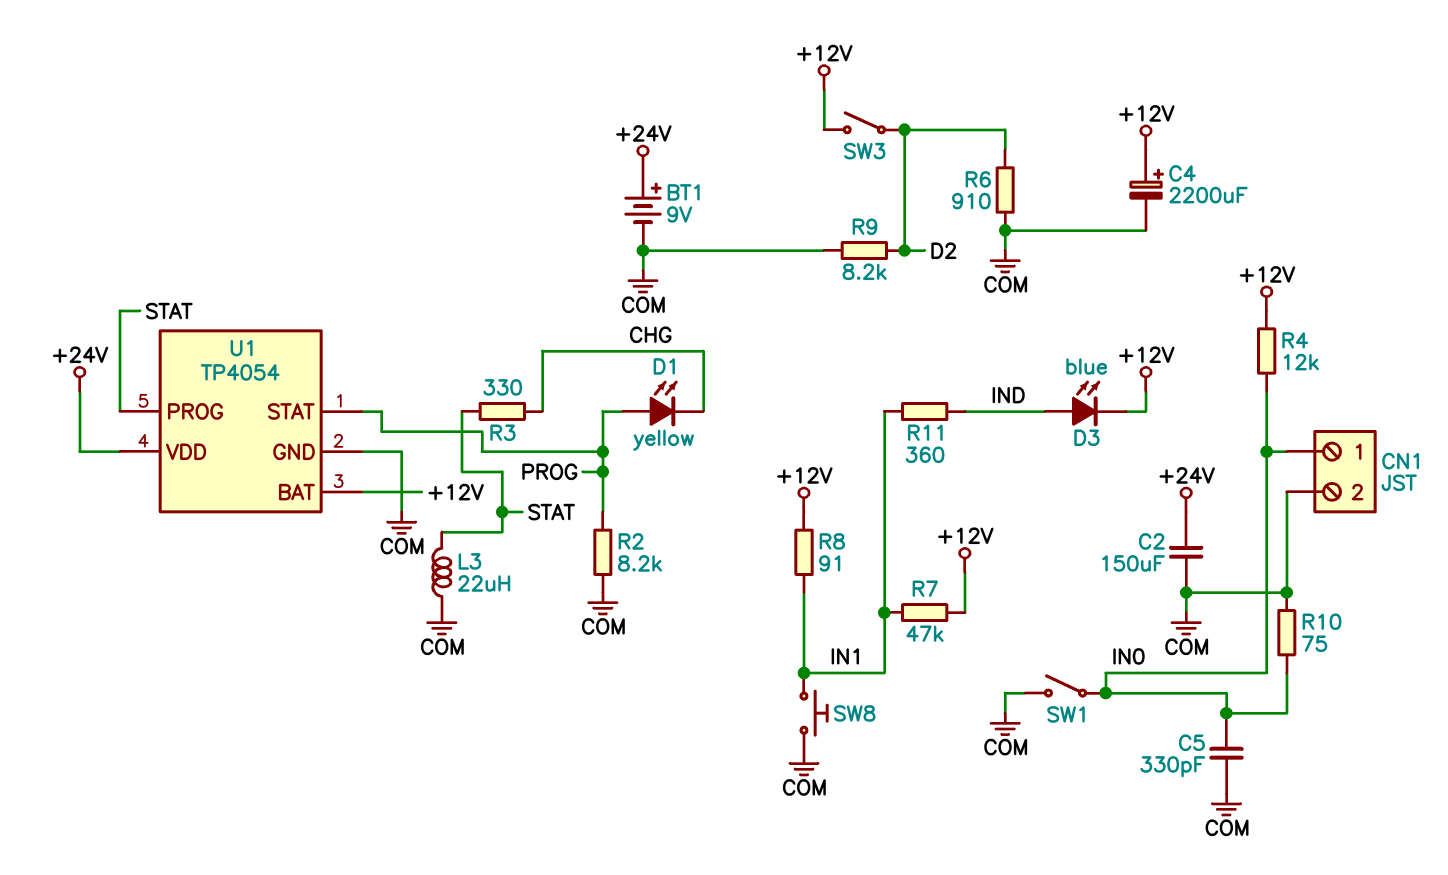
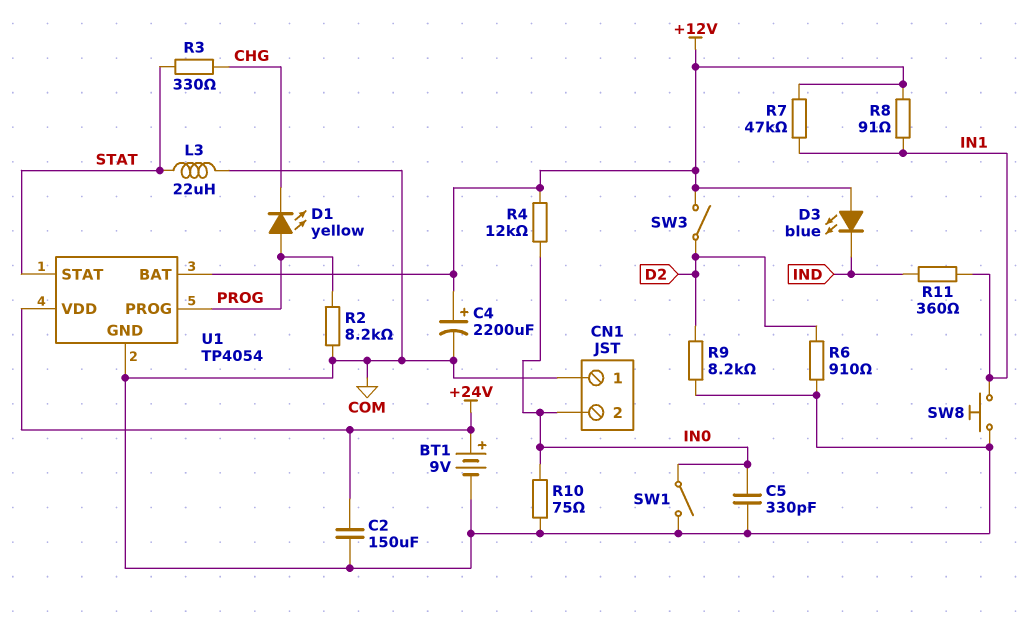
CN1 pin 1: IN0 -> COM
CN1 pin 2: COM -> IN0
D3: LED blue (A IND, K +12V) -> LED blue (A +12V, K IND)
U1 pin PROG: STAT -> PROG
U1 pin STAT: PROG -> STAT

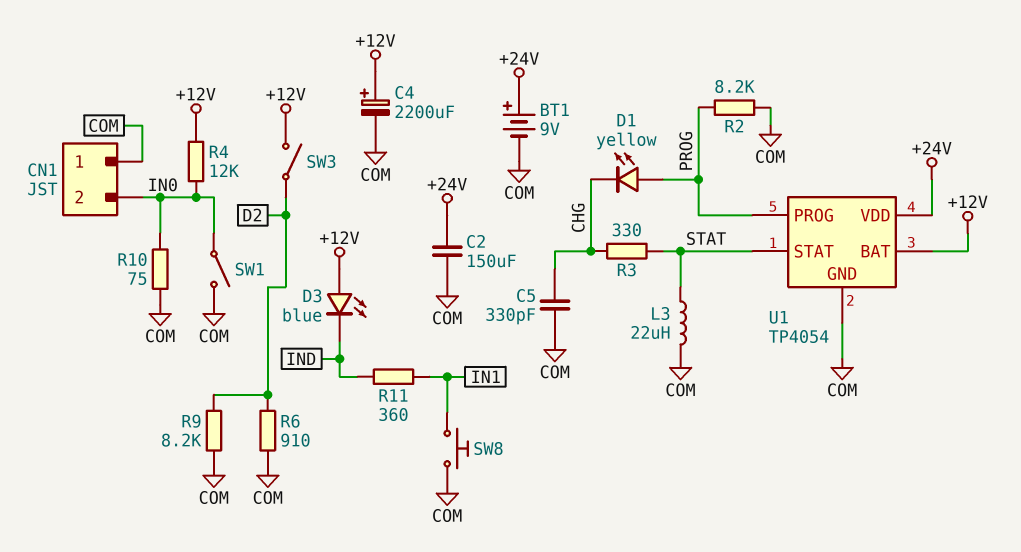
C5: 330pF (COM, IN0) -> 330pF (CHG, COM)
R7: 47k (+12V, IN1) -> none
R8: 91 (+12V, IN1) -> none

